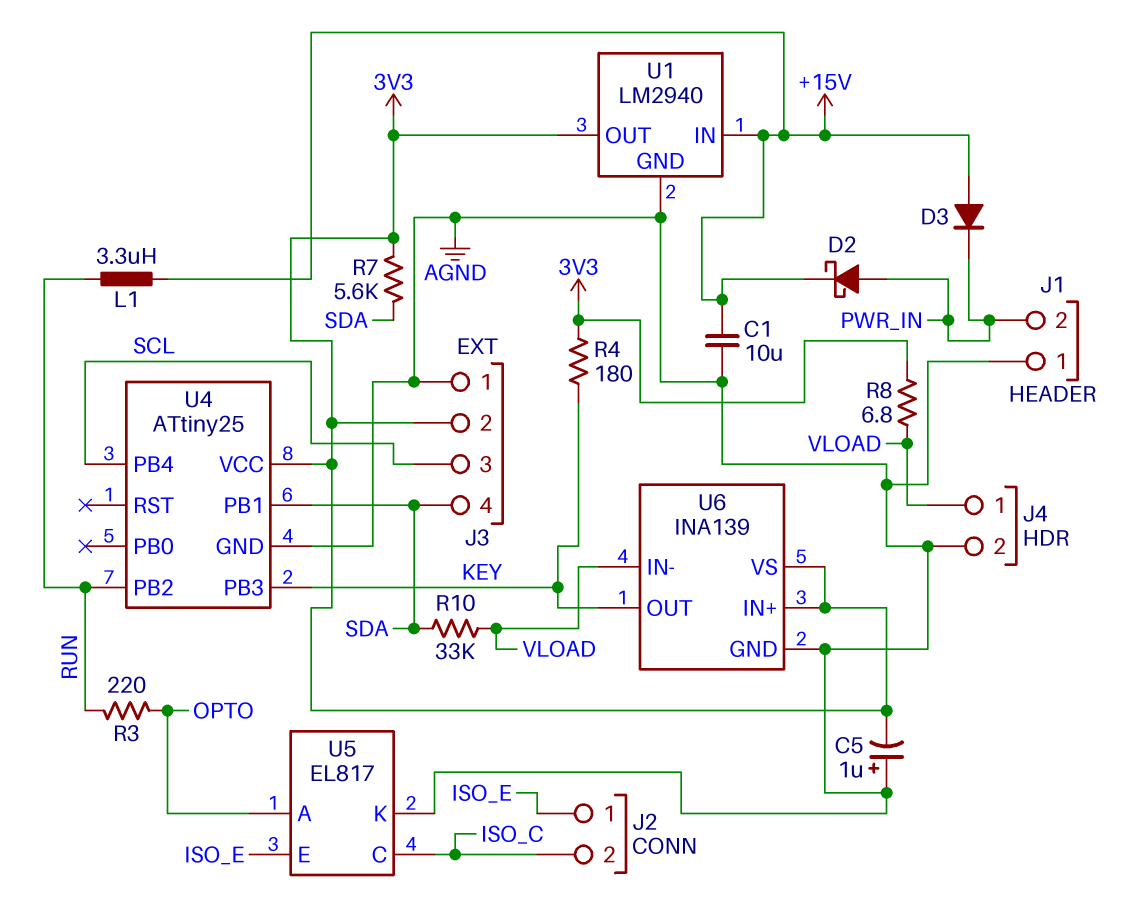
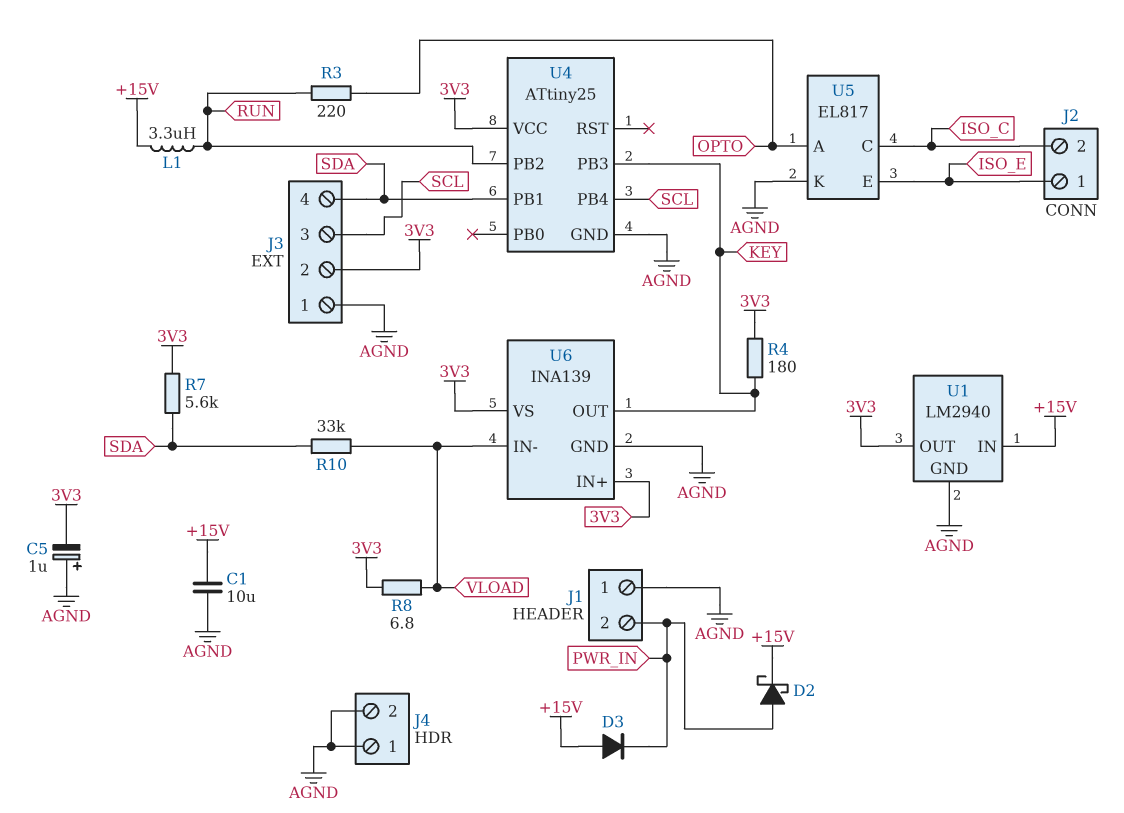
J4 pin 1: VLOAD -> AGND

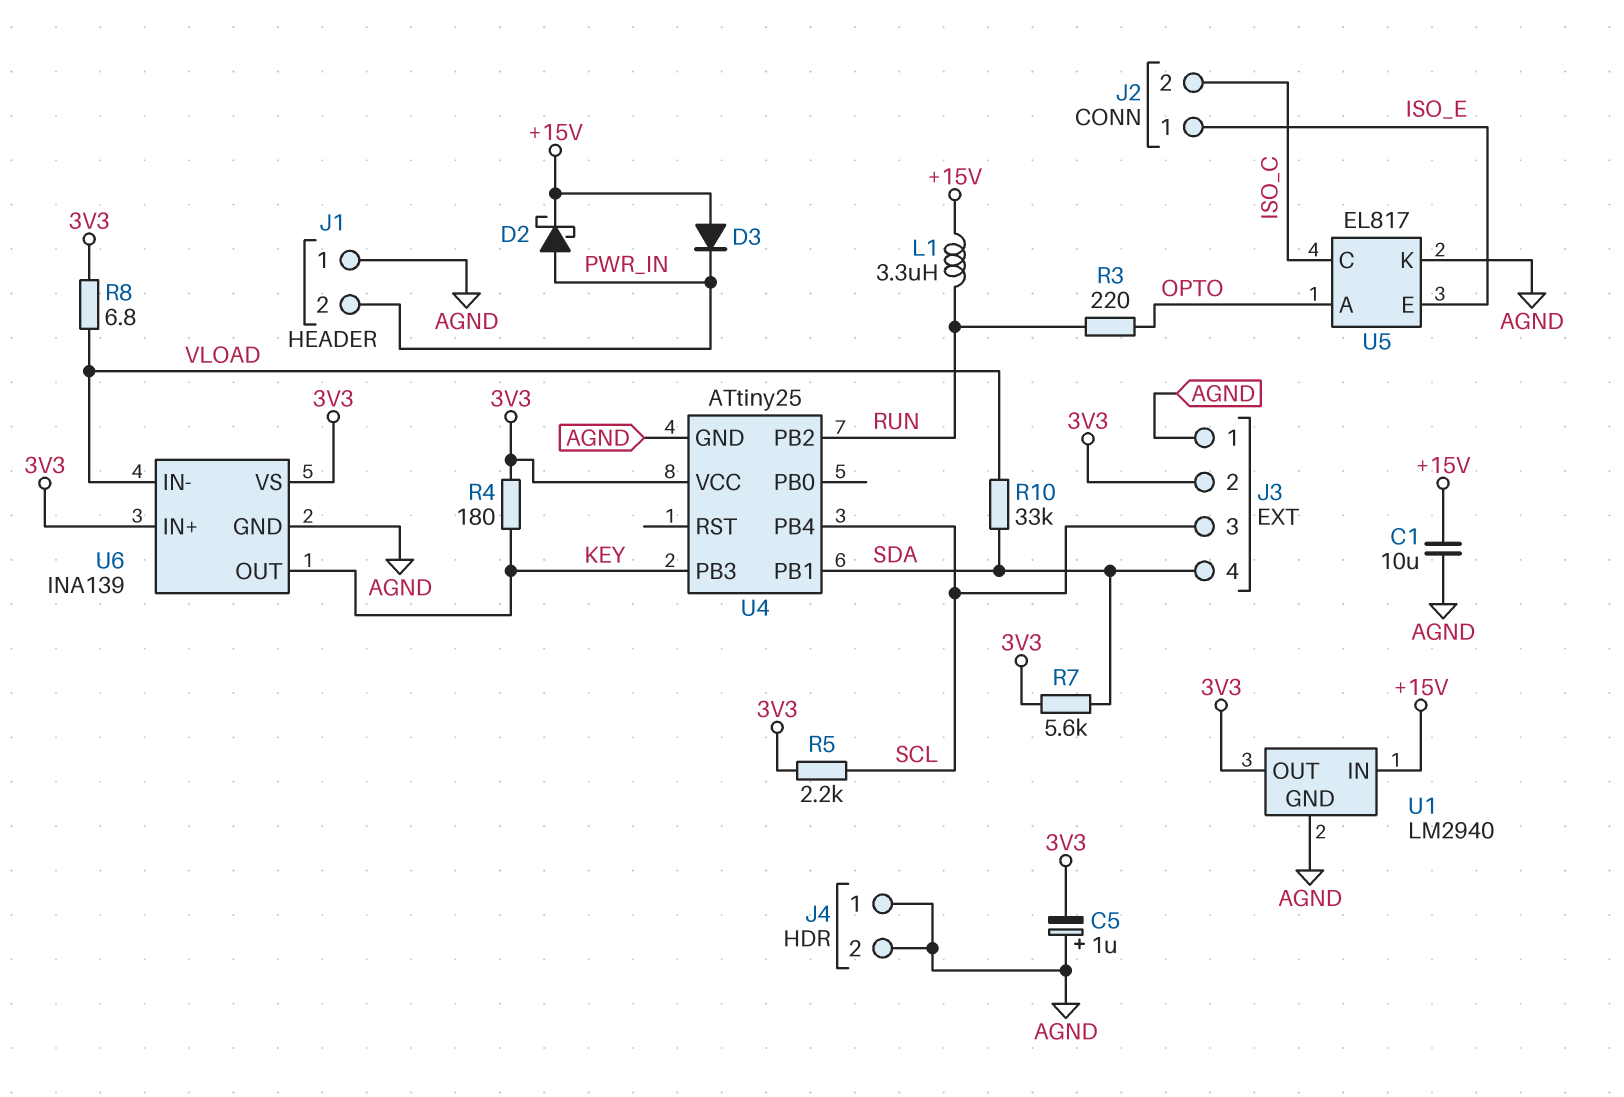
R5: none -> 2.2k (3V3, SCL)

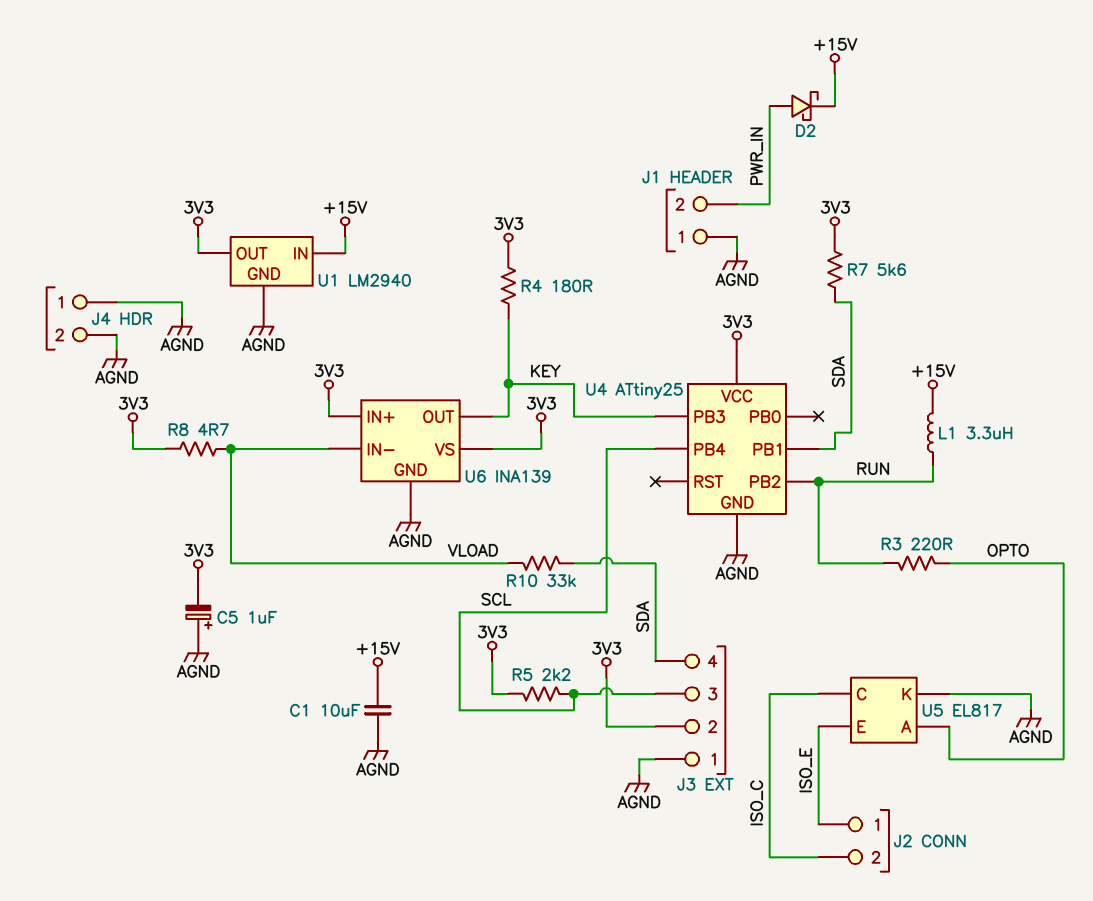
D3: diode (A +15V, K PWR_IN) -> none
R8: 6.8 (3V3, VLOAD) -> 4.7 (3V3, VLOAD)

